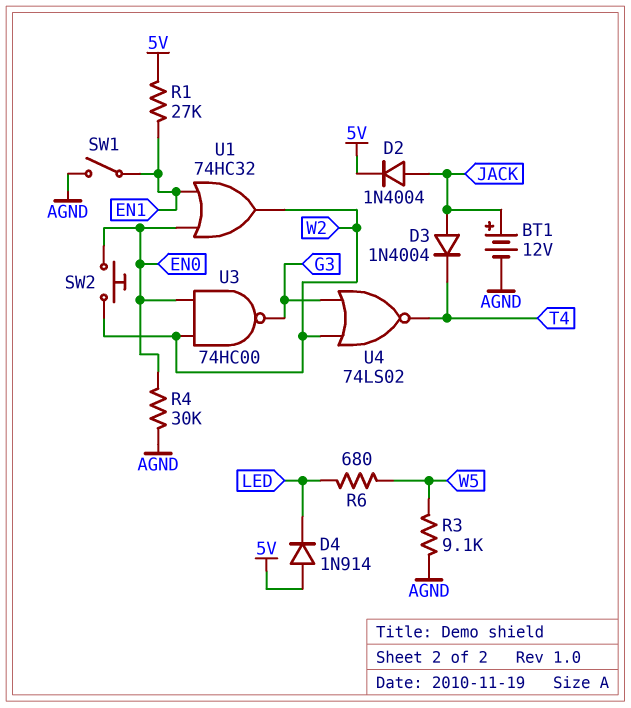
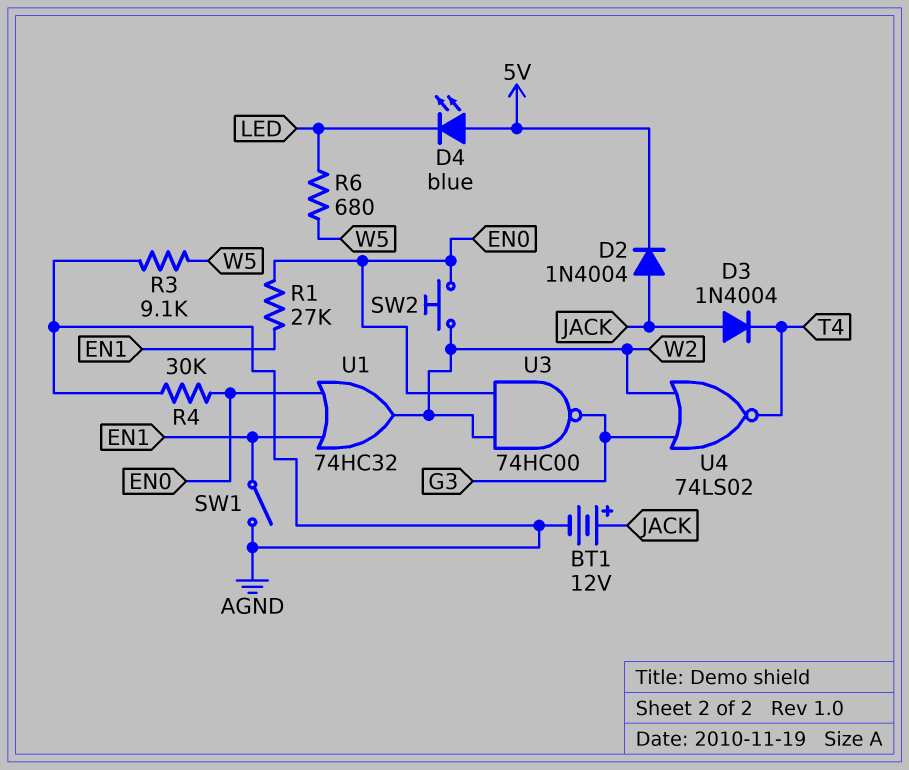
D4: diode 1N914 (A 5V, K LED) -> LED blue (A 5V, K LED)
R1: 27k (5V, EN1) -> 27k (EN0, EN1)

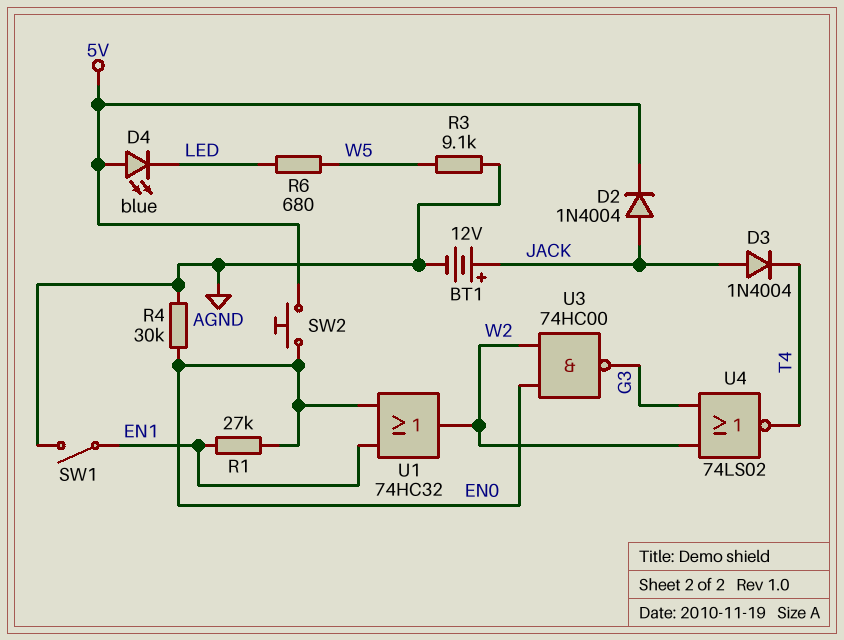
SW2: button (EN0, W2) -> button (5V, EN0)

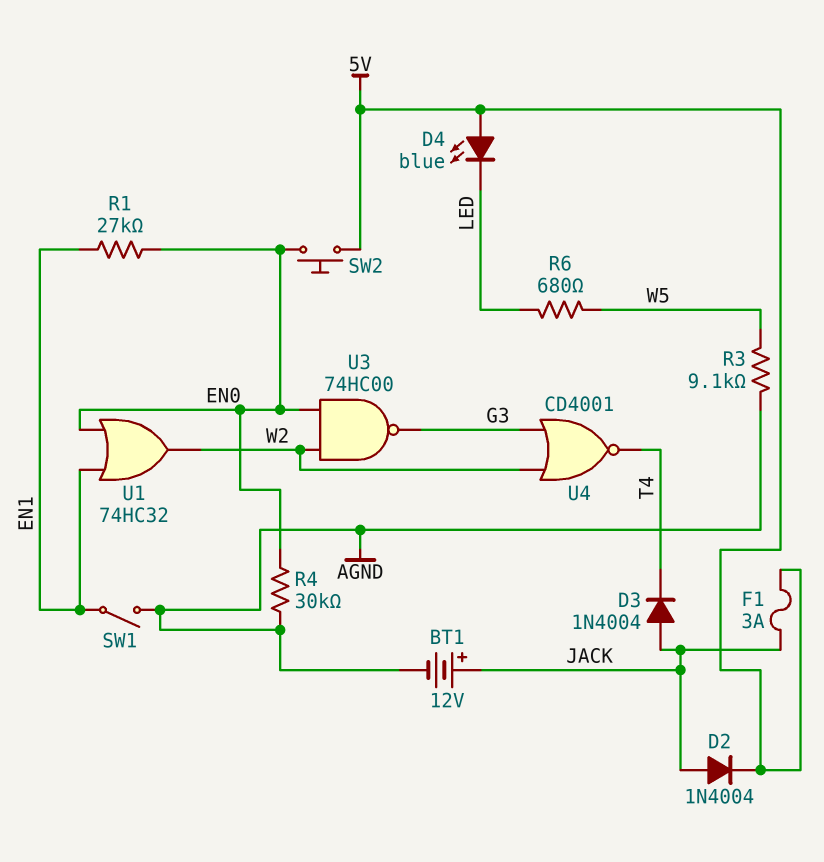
F1: none -> 3A (5V, JACK)
U4: NOR 74LS02 (in G3, in W2, out T4) -> NOR CD4001 (in G3, in W2, out T4)

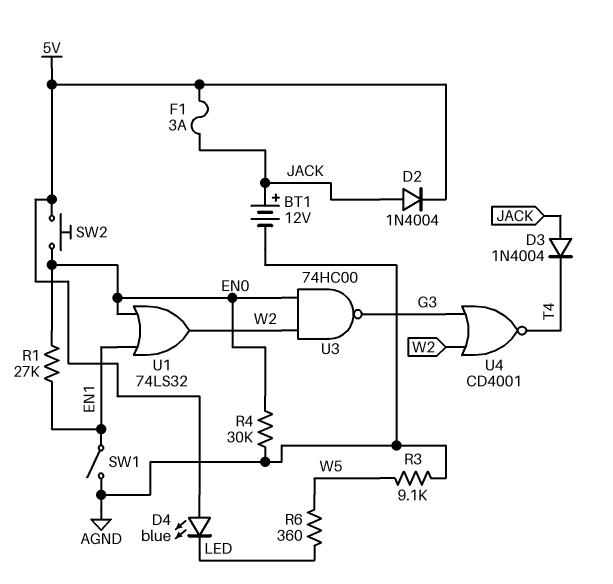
R6: 680 (LED, W5) -> 360 (LED, W5)
U1: OR 74HC32 (in EN0, in EN1, out W2) -> OR 74LS32 (in EN0, in EN1, out W2)

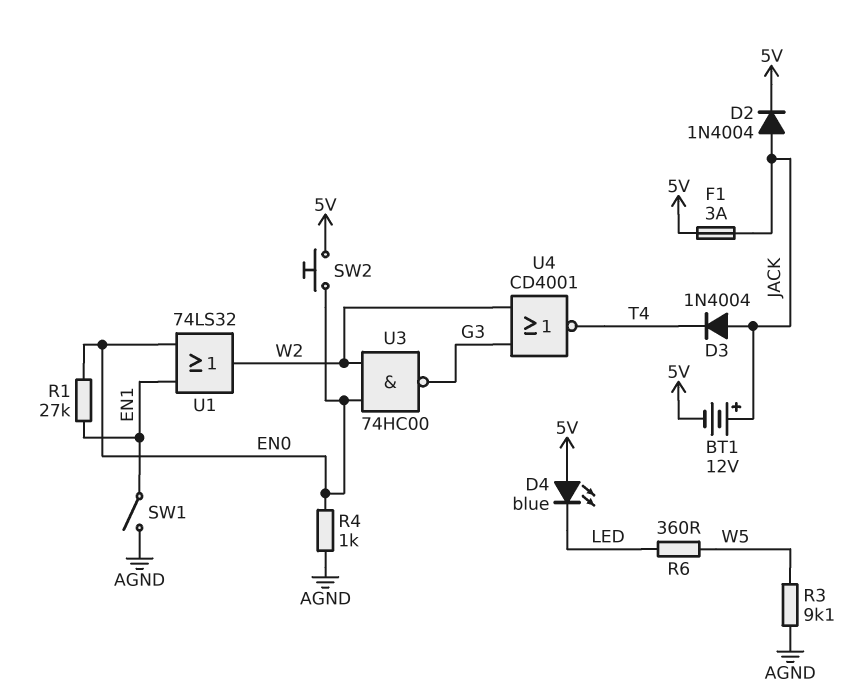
BT1: 12V (plus JACK, minus AGND) -> 12V (plus JACK, minus 5V)
R4: 30k (AGND, EN0) -> 1k (AGND, EN0)

